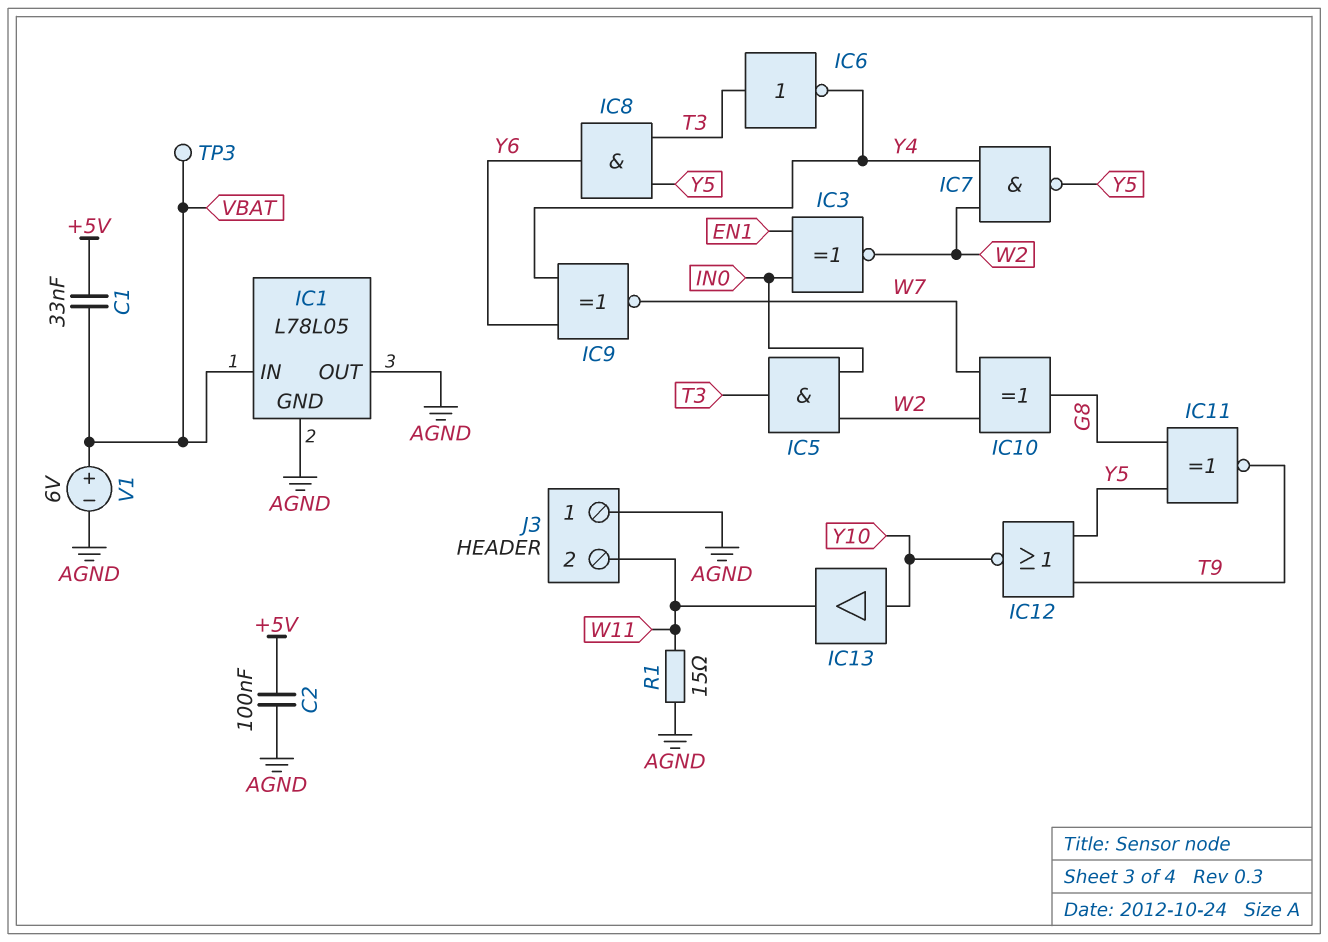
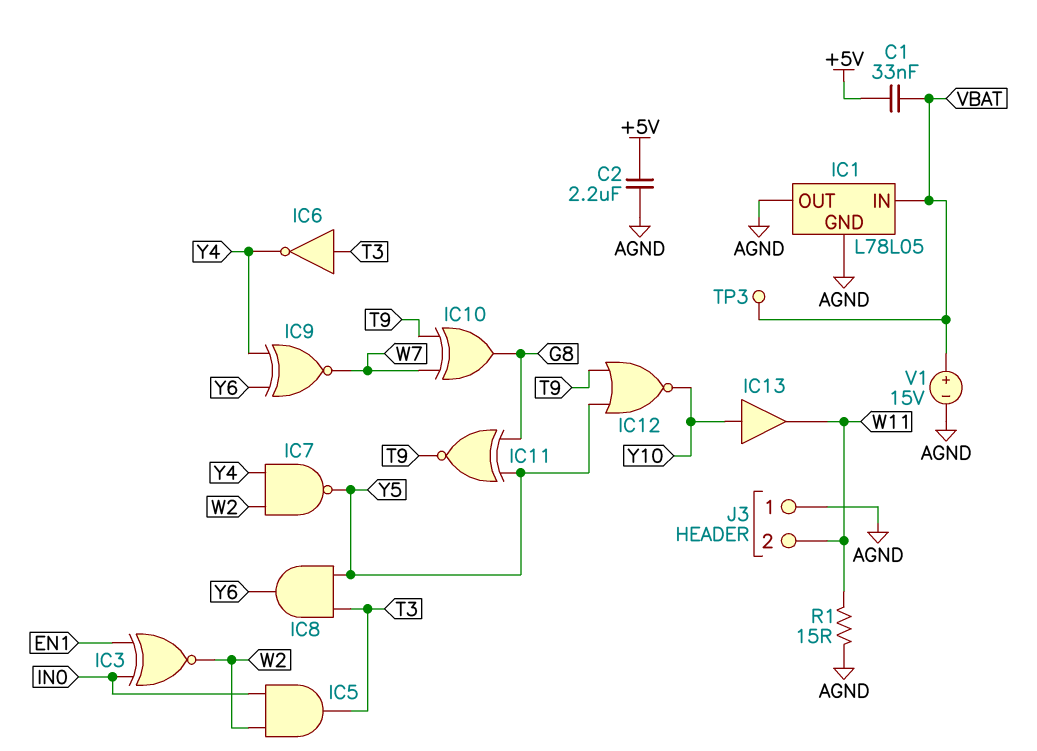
C2: 100nF (+5V, AGND) -> 2.2uF (+5V, AGND)
IC10: XOR (in W2, in W7, out G8) -> XOR (in T9, in W7, out G8)
V1: 6V (plus VBAT, minus AGND) -> 15V (plus VBAT, minus AGND)

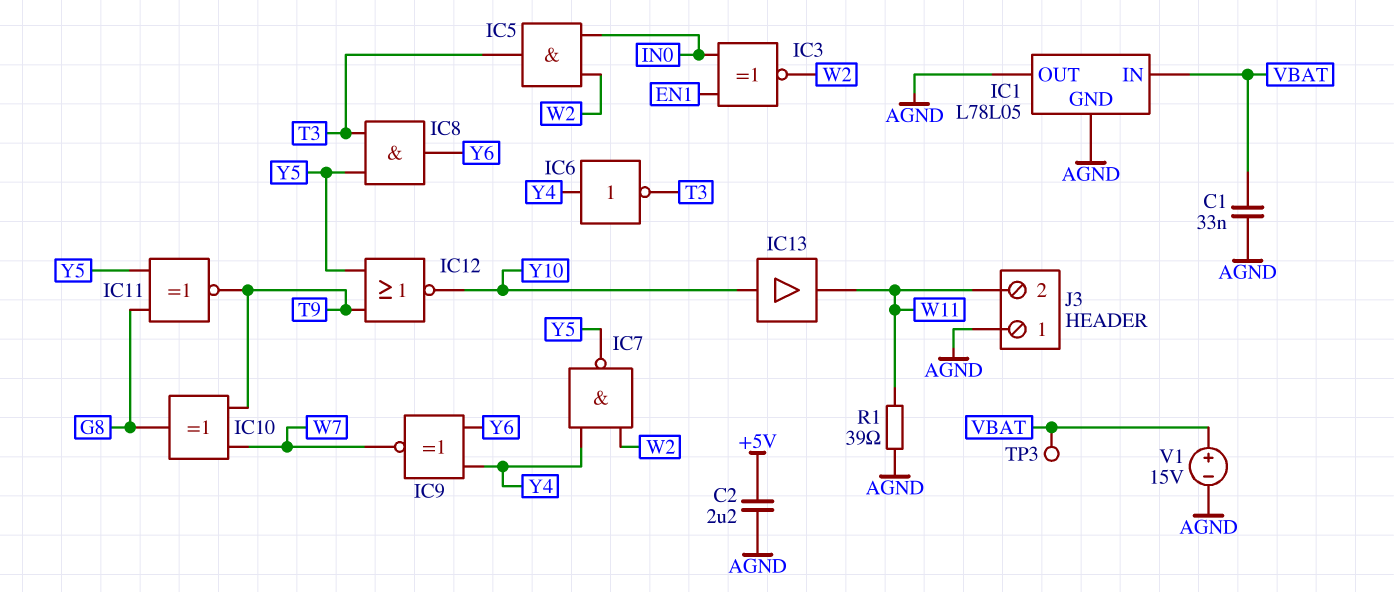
C1: 33nF (+5V, VBAT) -> 33nF (AGND, VBAT)
IC6: NOT (in T3, out Y4) -> NOT (in Y4, out T3)
R1: 15 (AGND, W11) -> 39 (AGND, W11)

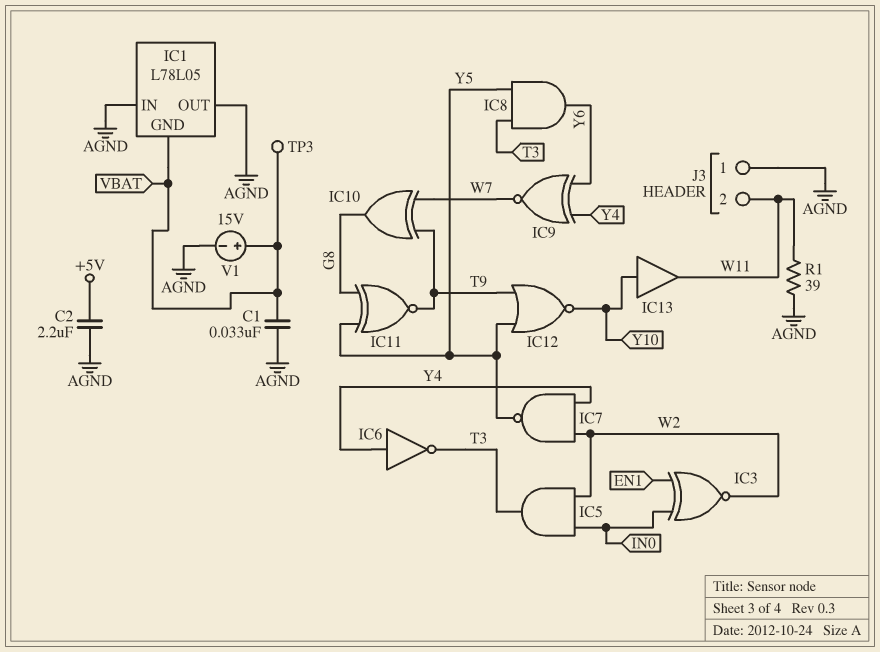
IC1 pin GND: AGND -> VBAT
IC1 pin IN: VBAT -> AGND

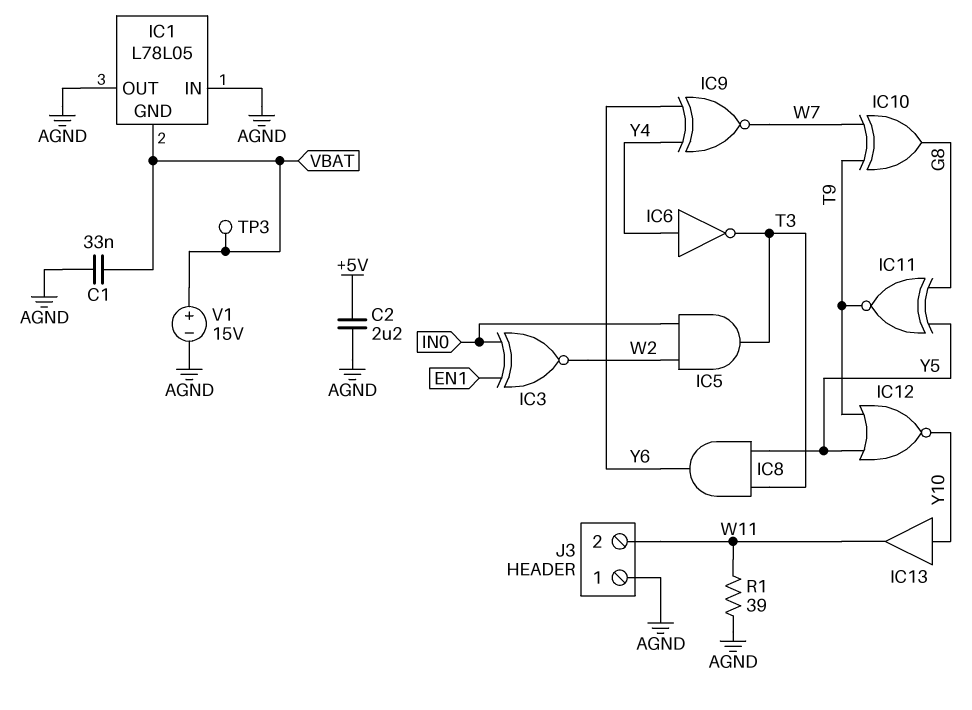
IC7: NAND (in W2, in Y4, out Y5) -> none

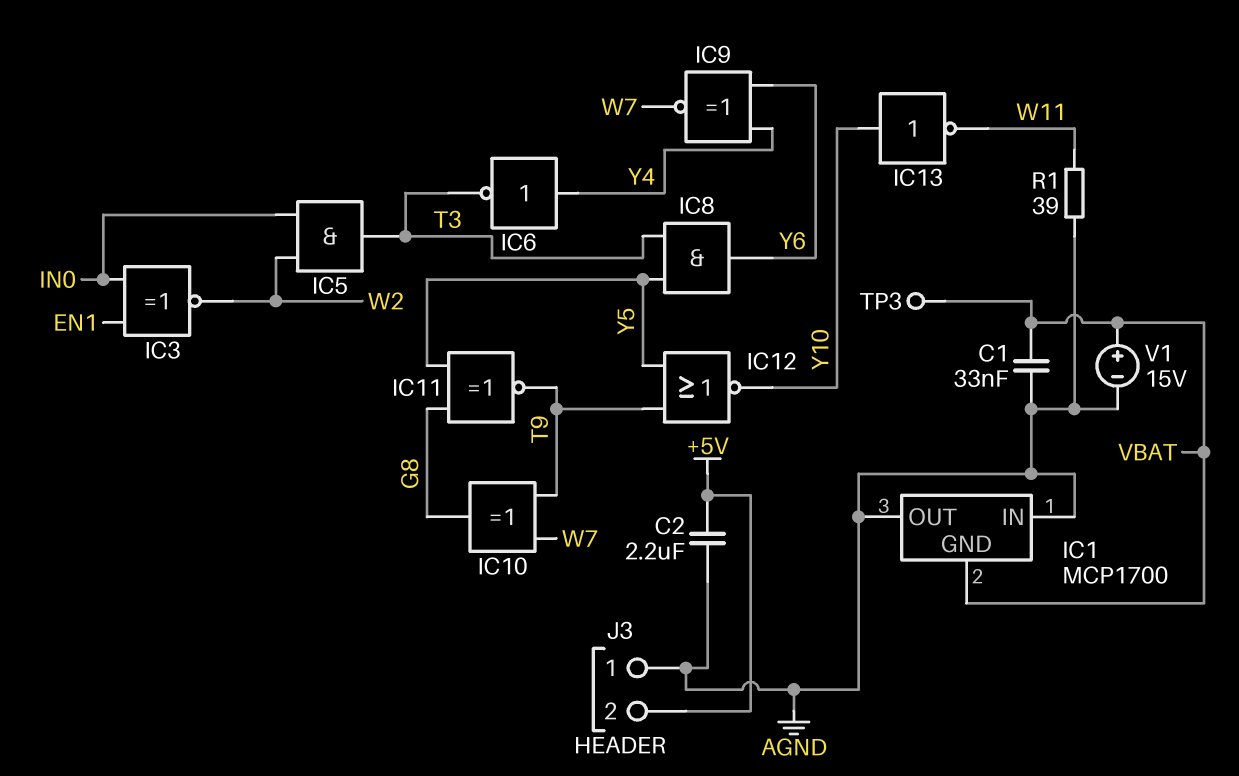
IC1: L78L05 -> MCP1700
IC13: buffer (in Y10, out W11) -> NOT (in Y10, out W11)
J3 pin 2: W11 -> +5V

